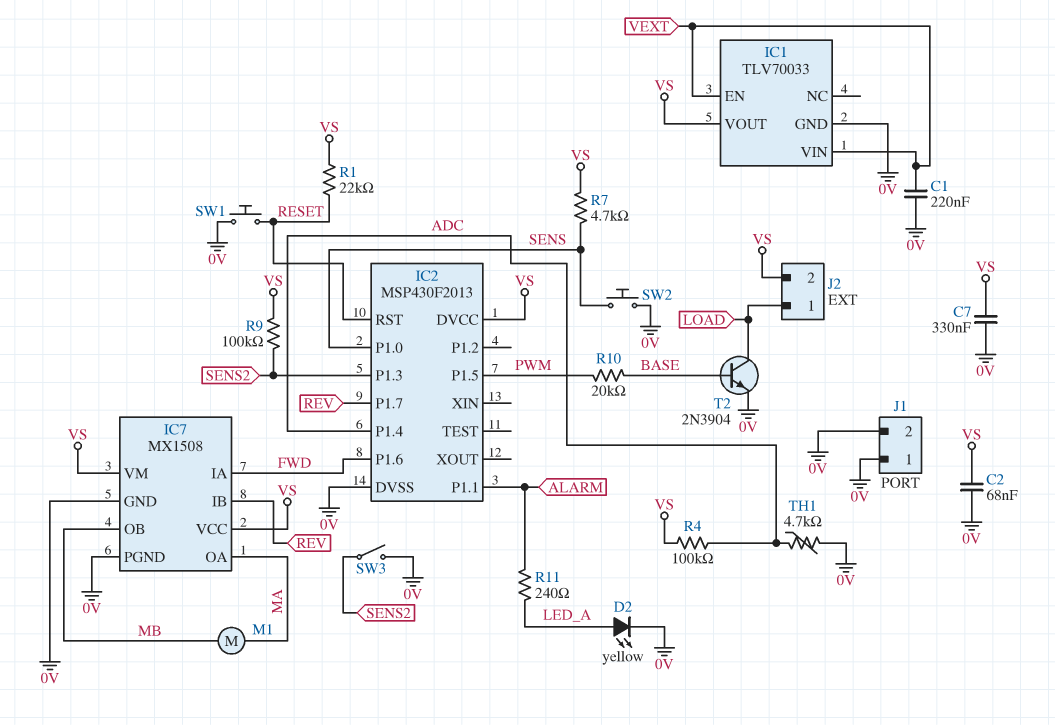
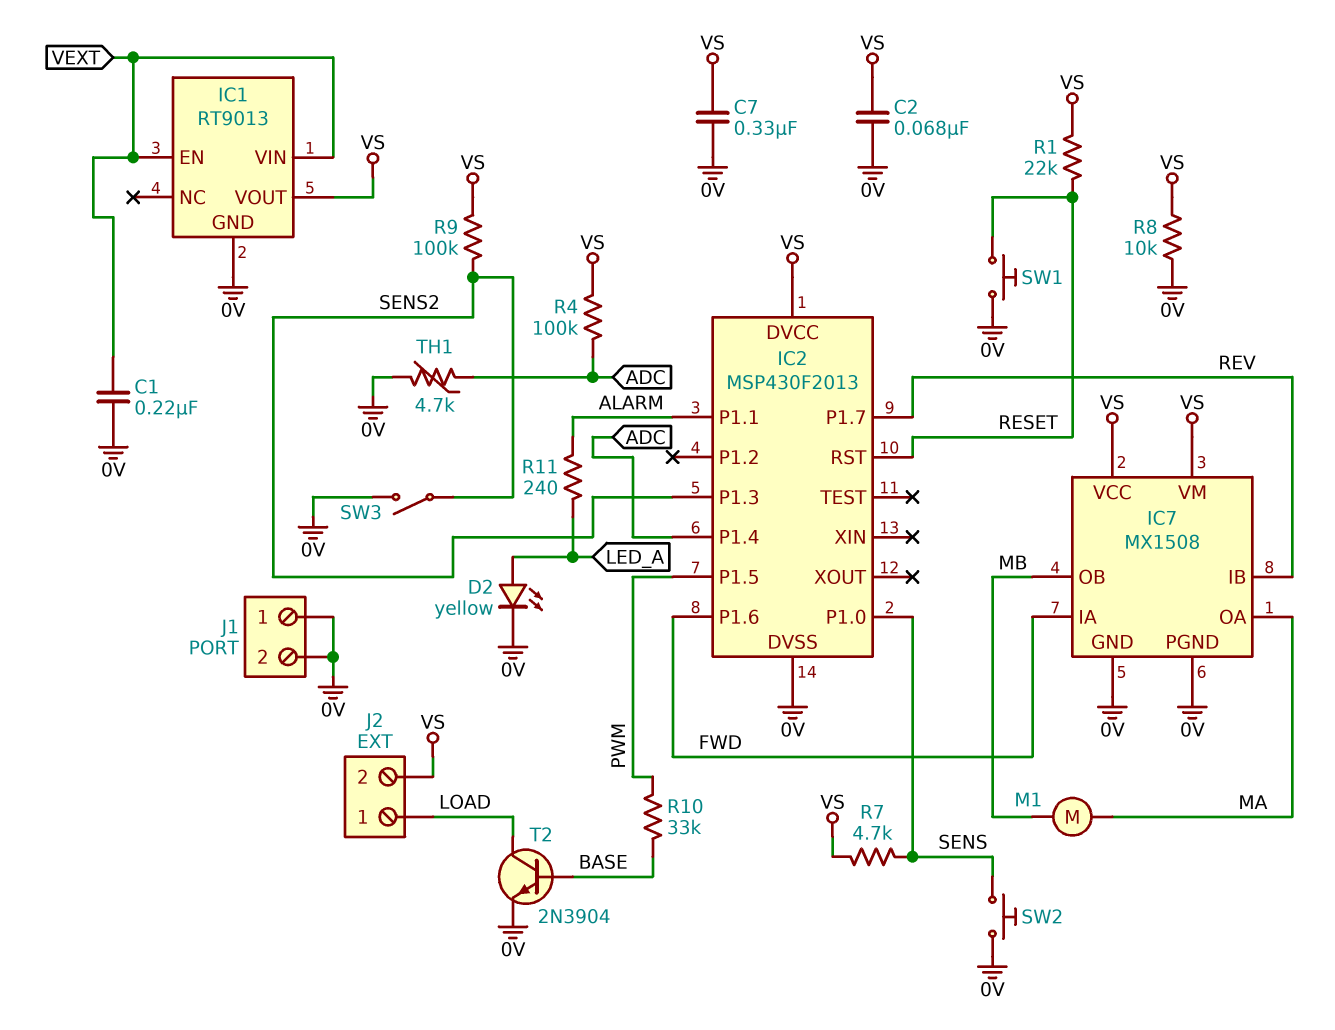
IC1: TLV70033 -> RT9013
R8: none -> 10k (0V, VS)
R10: 20k (BASE, PWM) -> 33k (BASE, PWM)

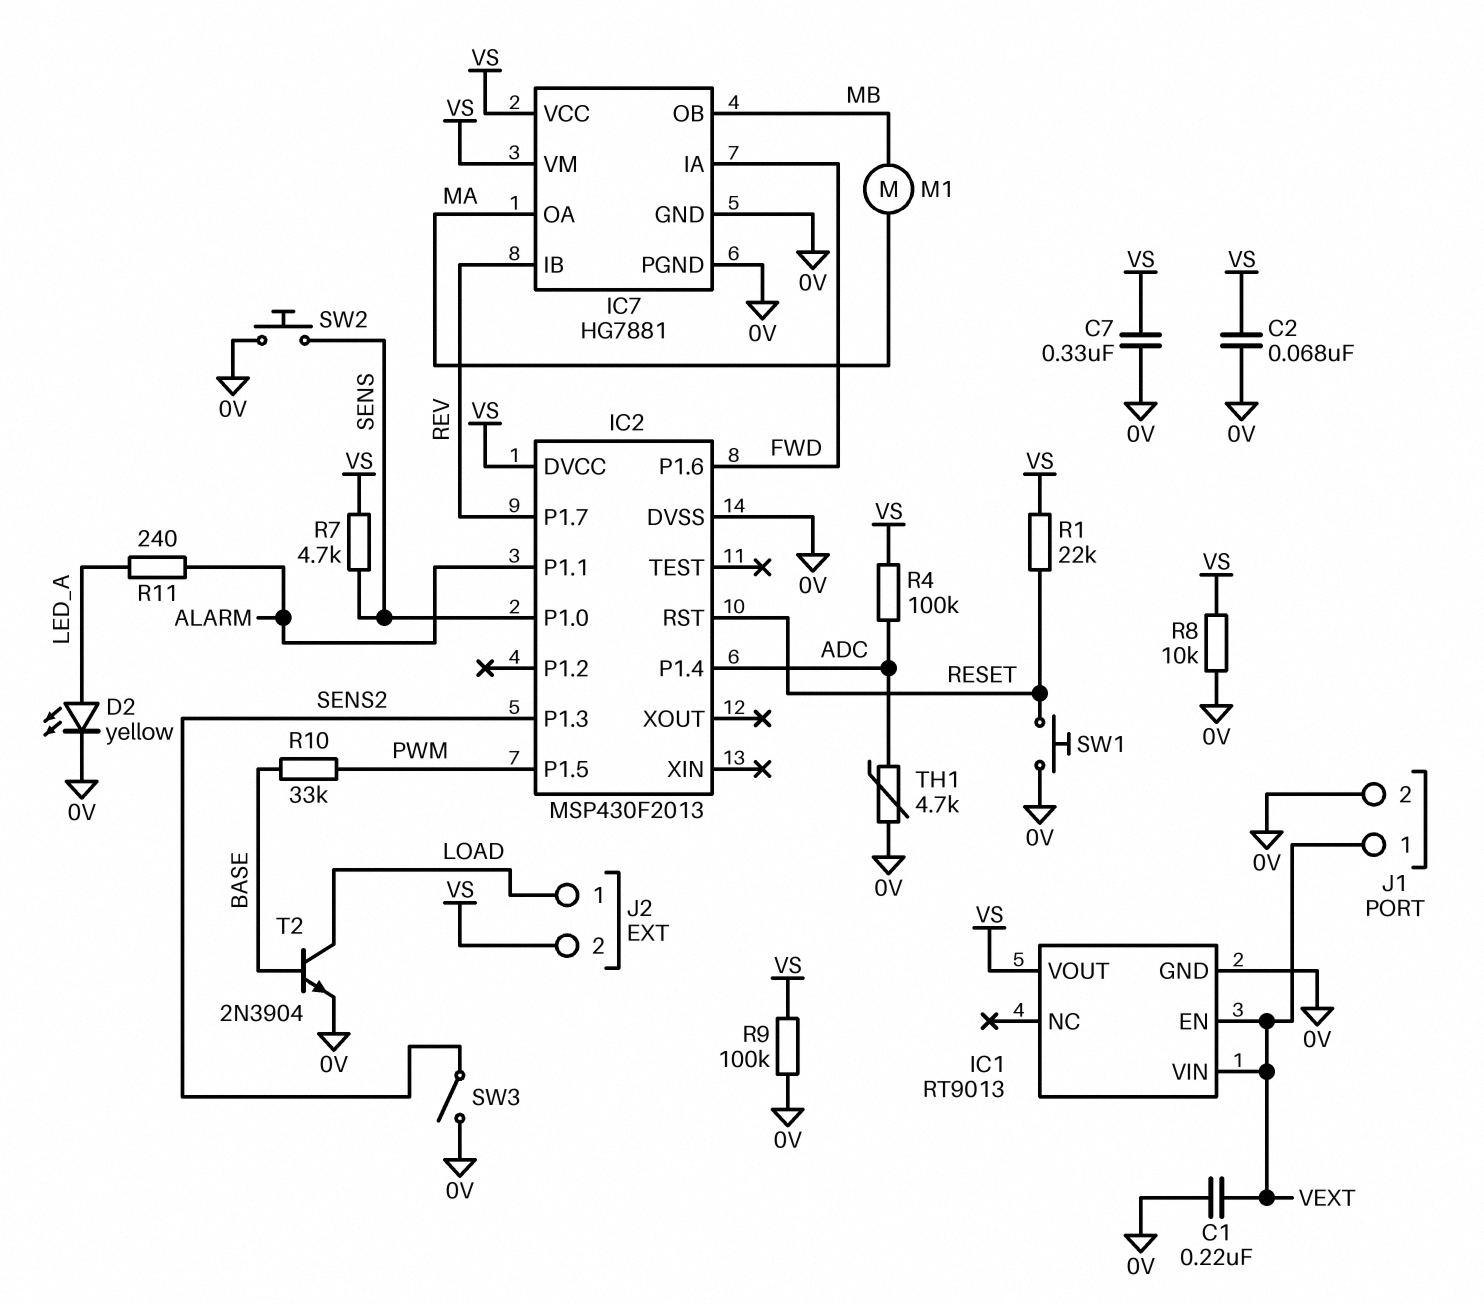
IC7: MX1508 -> HG7881
J1 pin 1: 0V -> VEXT
R9: 100k (SENS2, VS) -> 100k (0V, VS)

